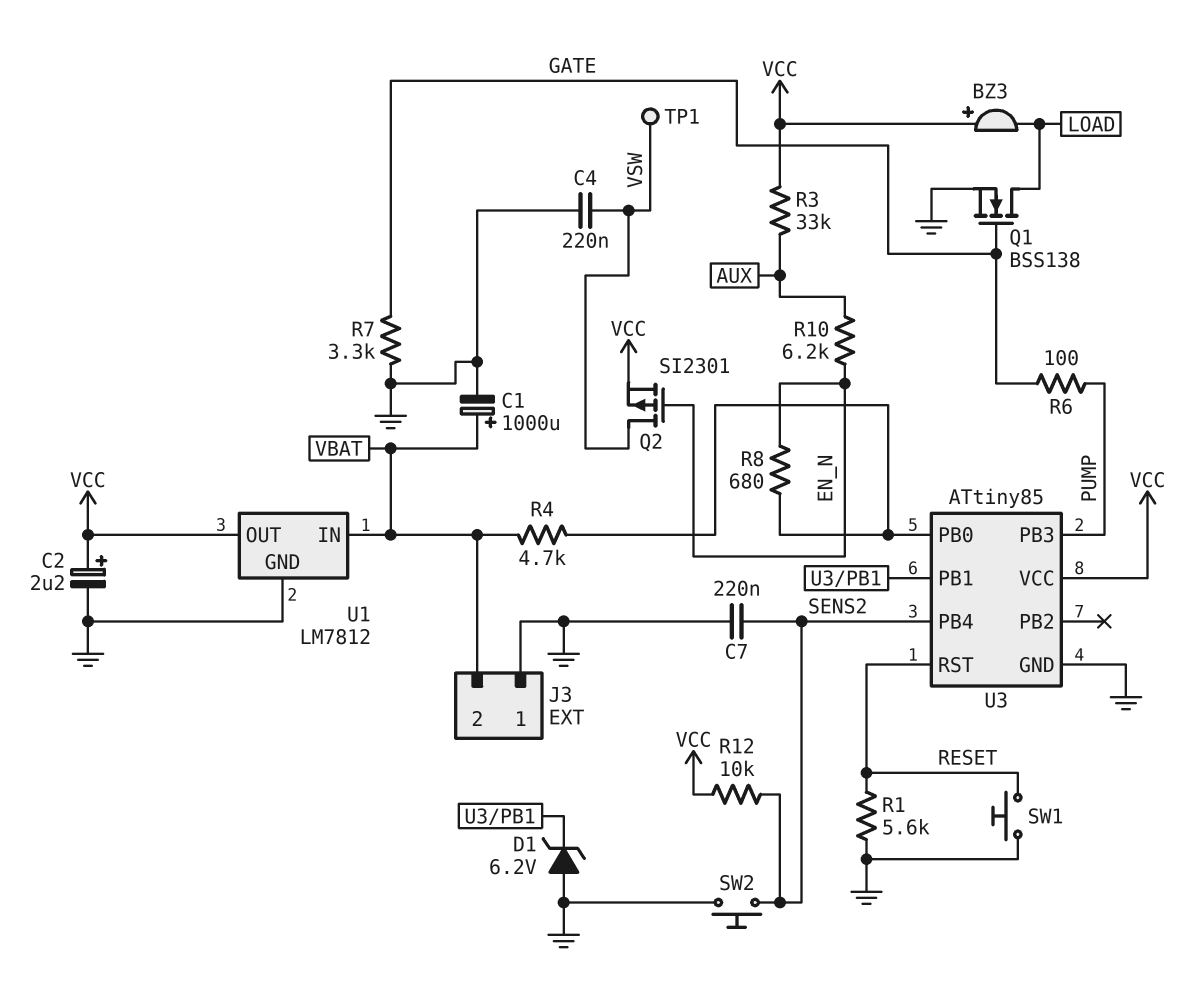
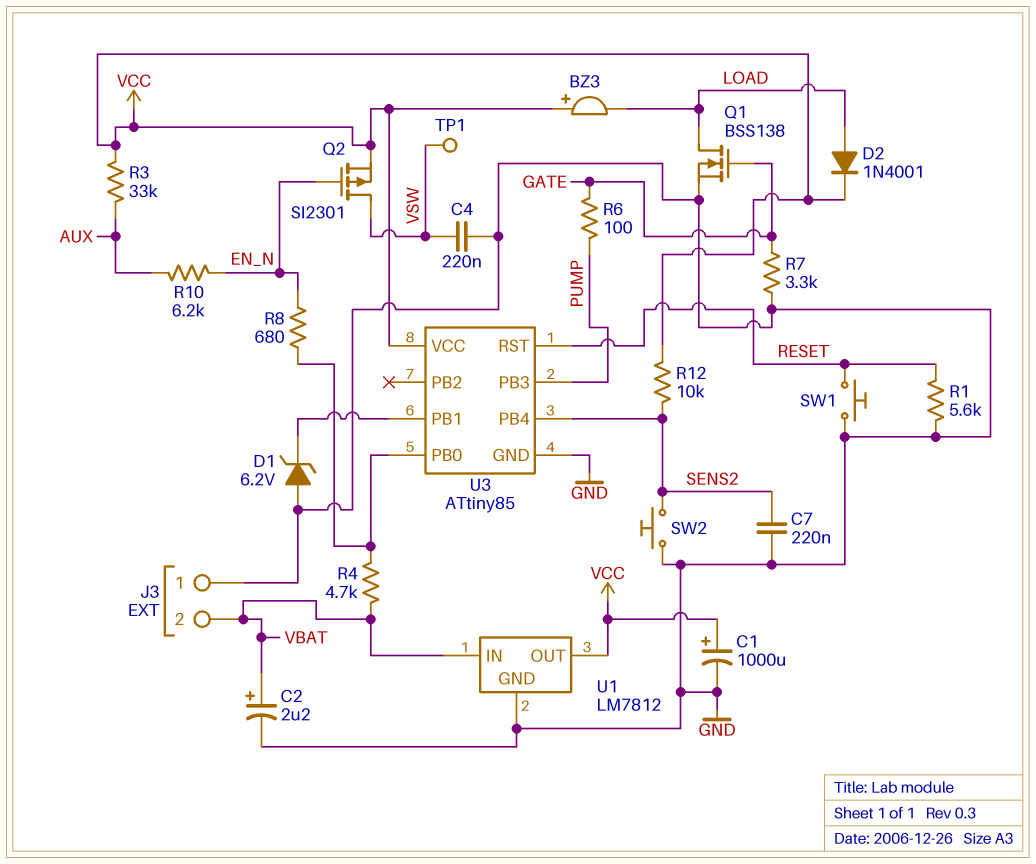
C1: 1000uF (plus VBAT, minus GND) -> 1000uF (plus VCC, minus GND)
C2: 2.2uF (plus VCC, minus GND) -> 2.2uF (plus VBAT, minus GND)
D2: none -> diode 1N4001 (A LOAD, K VCC)

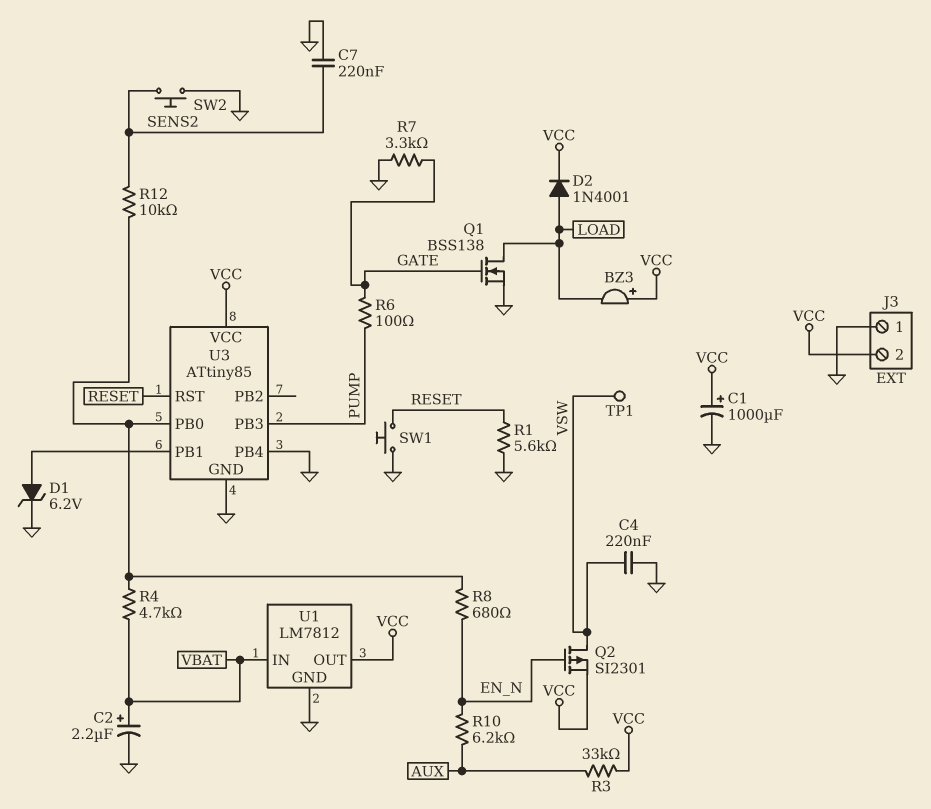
D1: zener 6.2V (A GND, K U3/PB1) -> zener 6.2V (A U3/PB1, K GND)
J3 pin 2: VBAT -> VCC
R12: 10k (SENS2, VCC) -> 10k (SENS2, U3/PB0)
U3 pin PB4: SENS2 -> GND

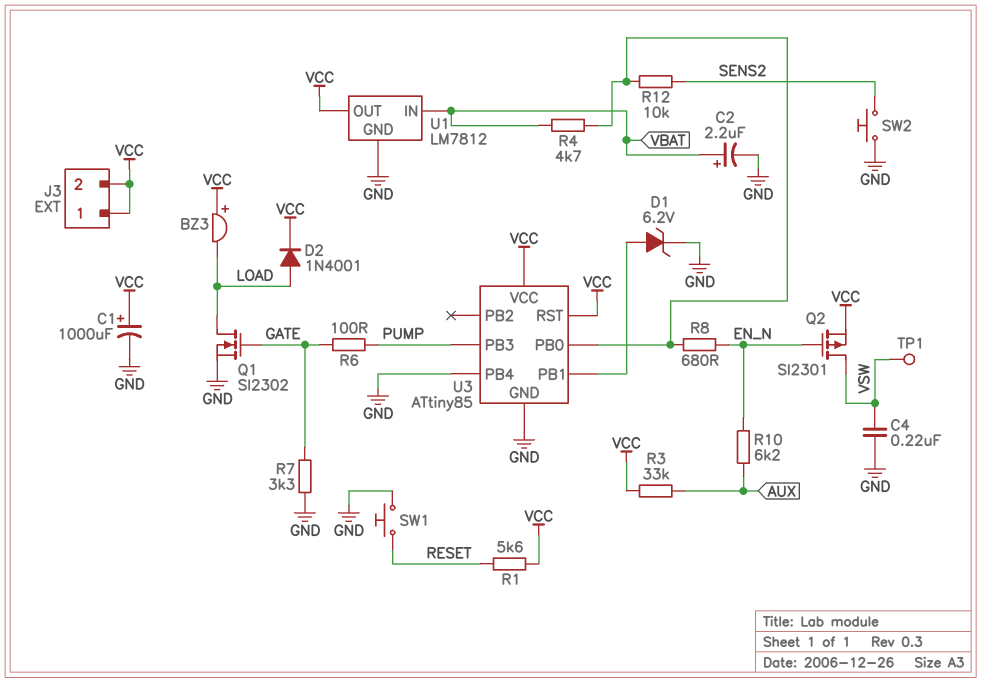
C7: 220nF (GND, SENS2) -> none
J3 pin 1: GND -> VCC
Q1: NMOS BSS138 (G GATE, D LOAD, S GND) -> NMOS SI2302 (G GATE, D LOAD, S GND)
R1: 5.6k (GND, RESET) -> 5.6k (RESET, VCC)
U3 pin RST: RESET -> VCC

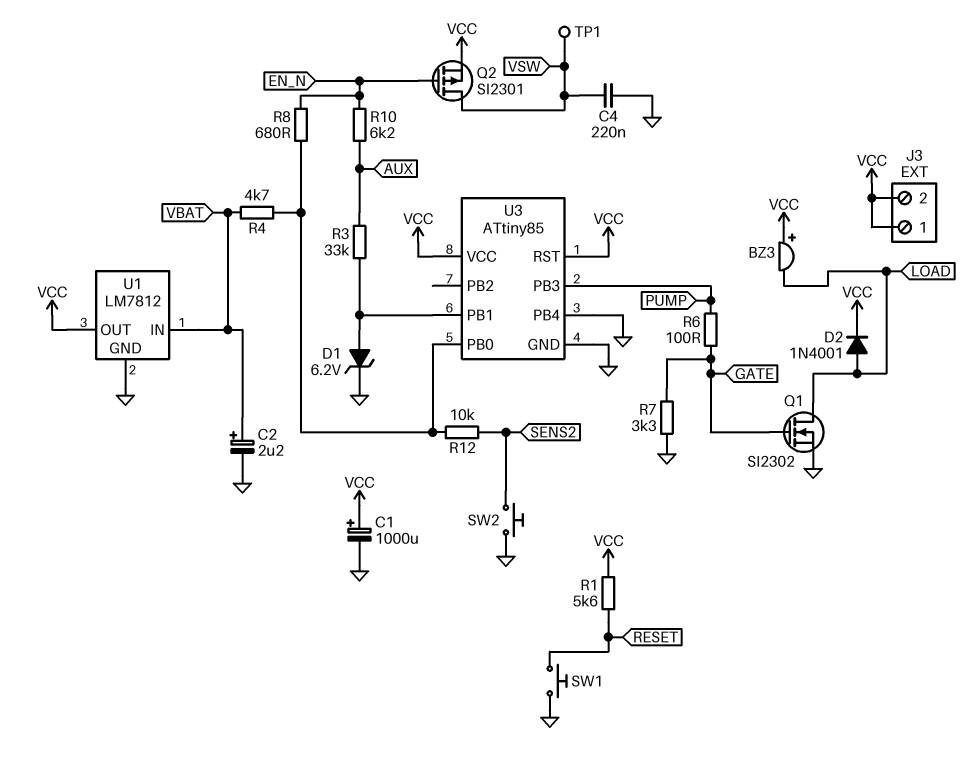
R3: 33k (AUX, VCC) -> 33k (AUX, U3/PB1)

